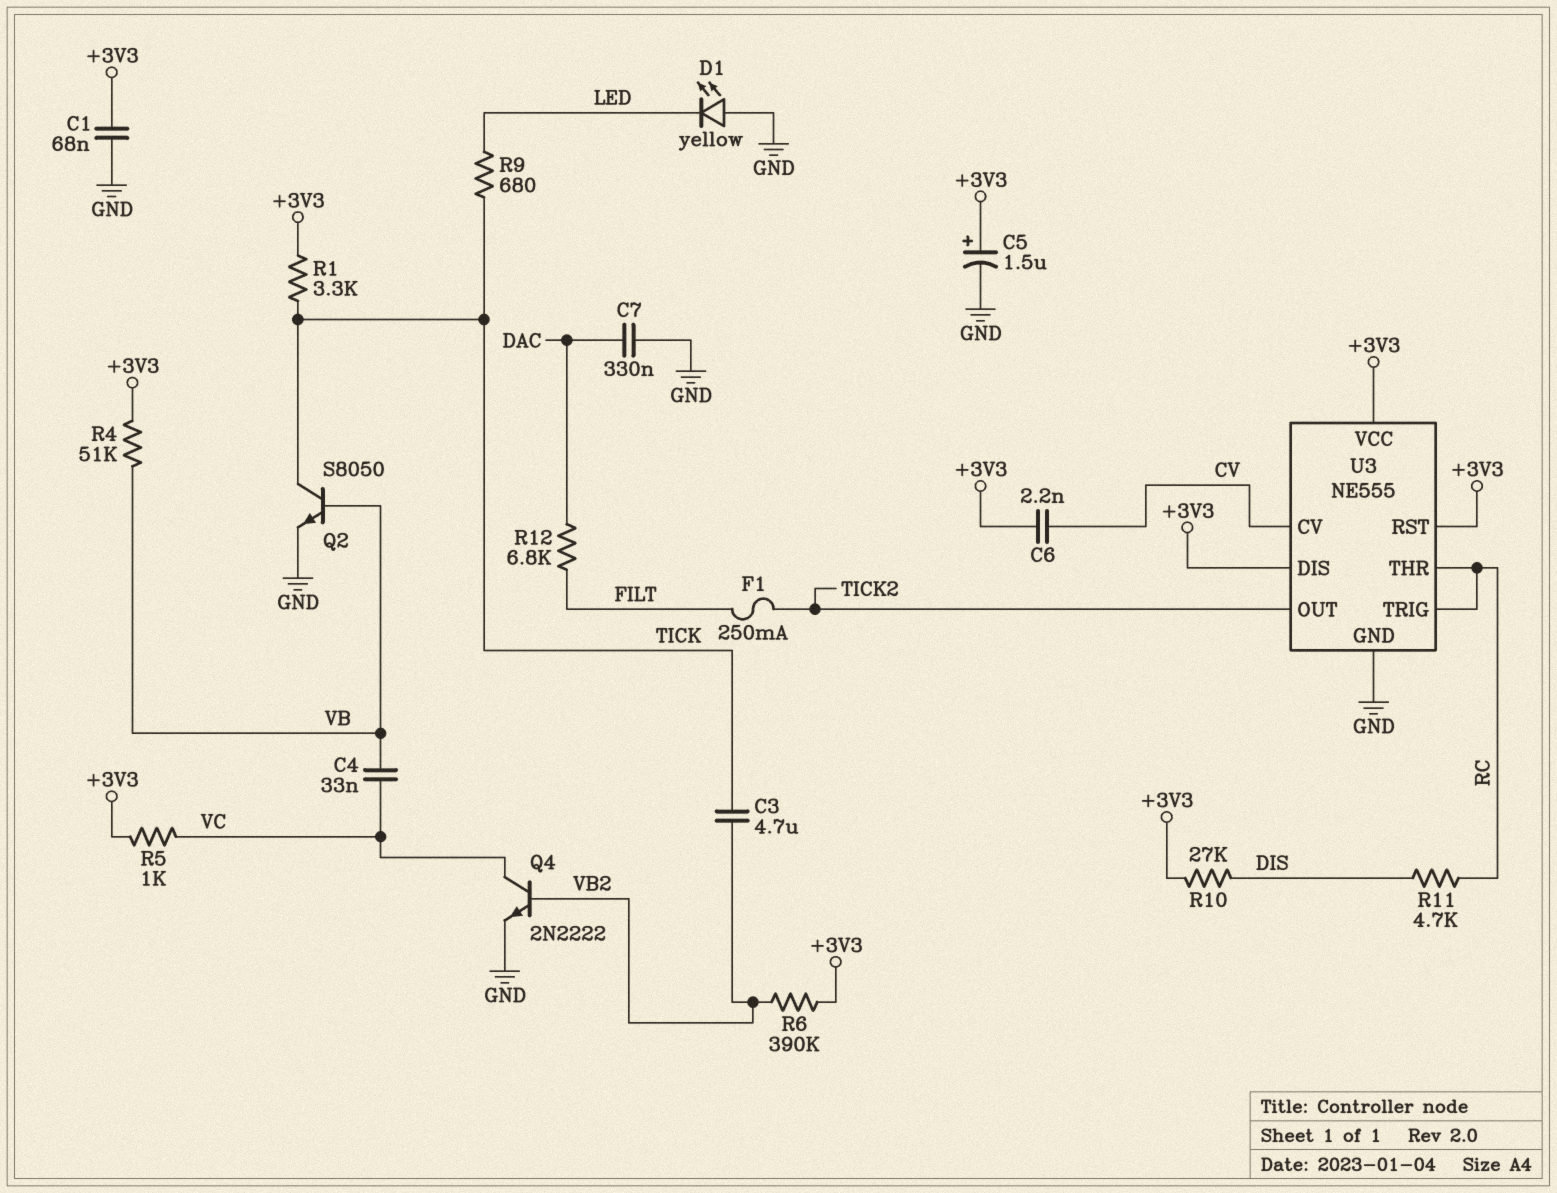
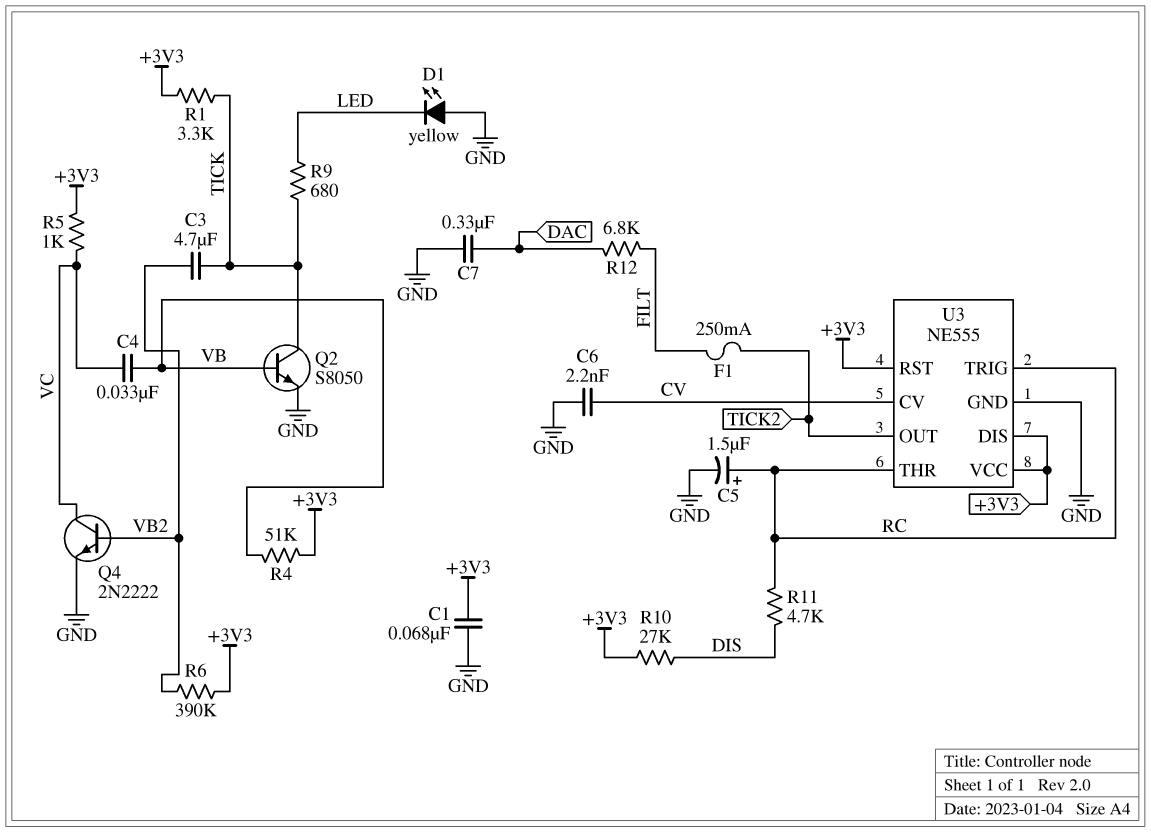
C5: 1.5uF (plus +3V3, minus GND) -> 1.5uF (plus RC, minus GND)
C6: 2.2nF (+3V3, CV) -> 2.2nF (CV, GND)

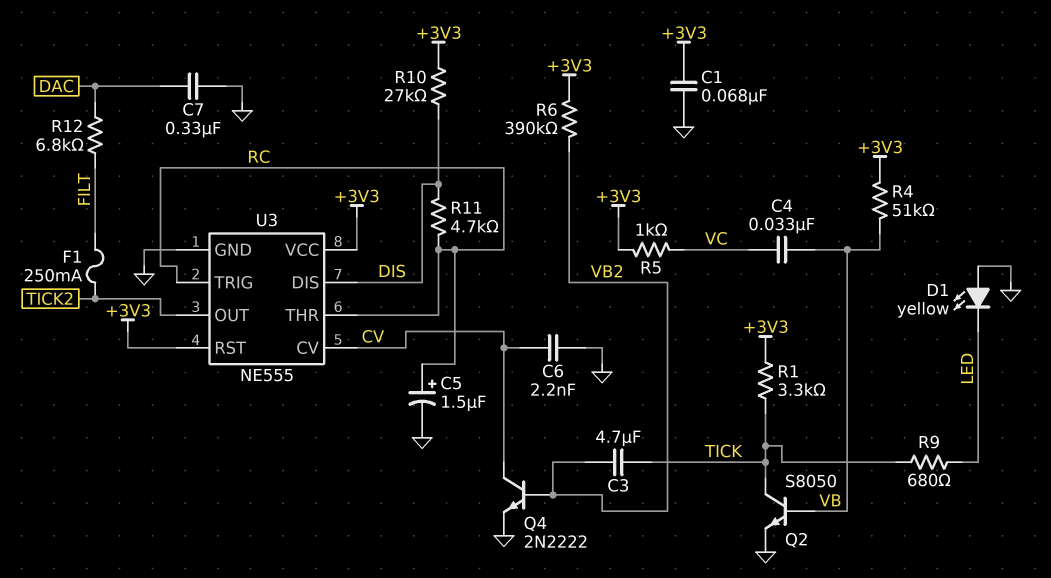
Q4: NPN 2N2222 (B VB2, C VC, E GND) -> NPN 2N2222 (B VB2, C CV, E GND)
U3 pin DIS: +3V3 -> DIS

